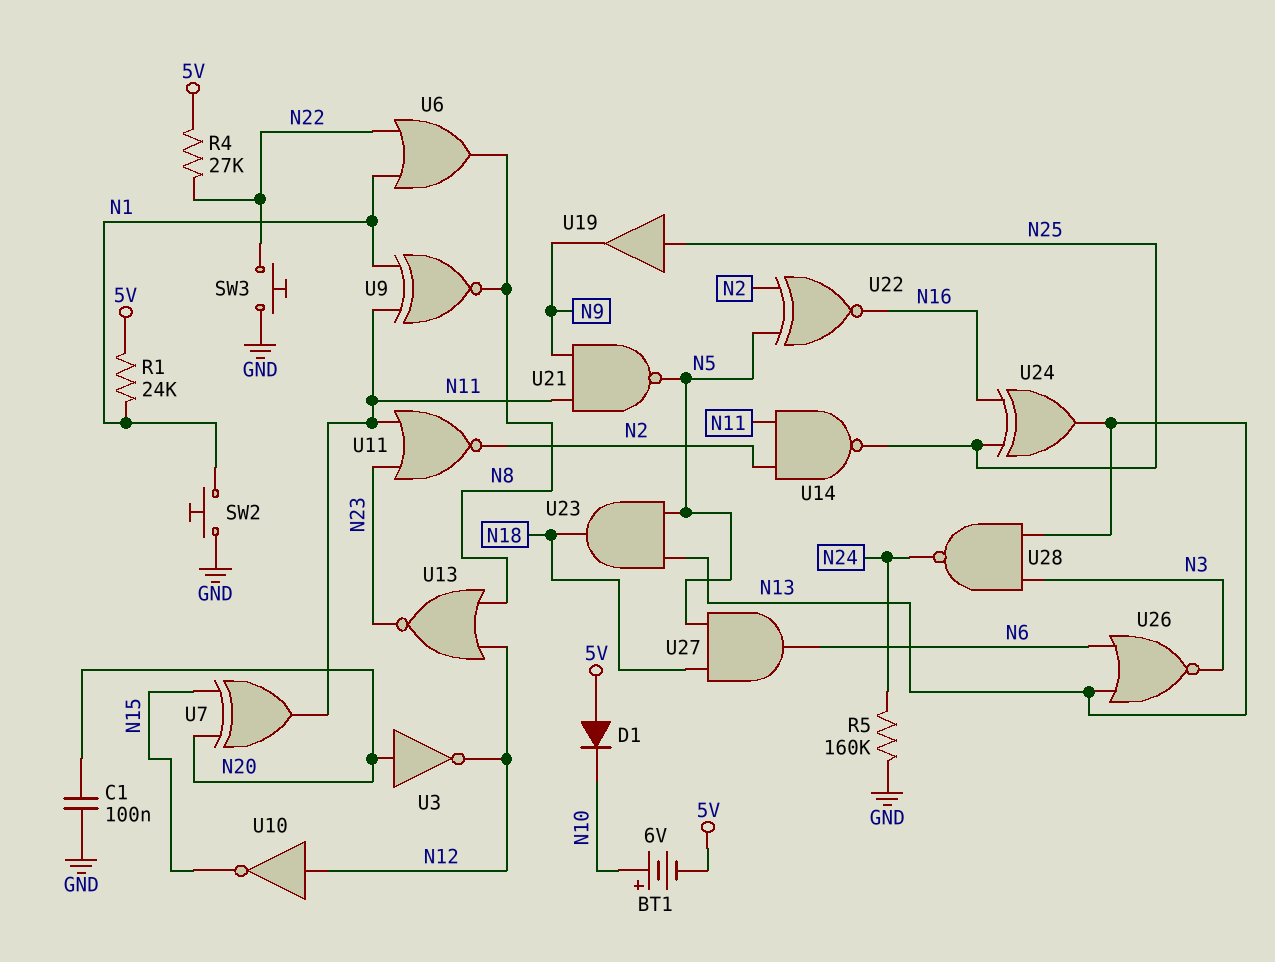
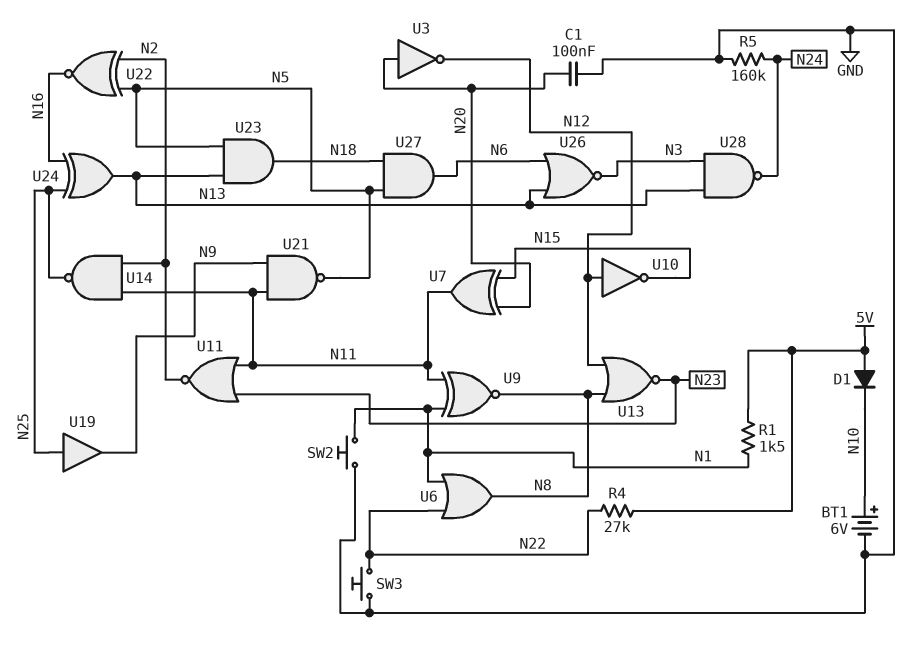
BT1: 6V (plus N10, minus 5V) -> 6V (plus N10, minus GND)
R1: 24k (5V, N1) -> 1.5k (5V, N1)

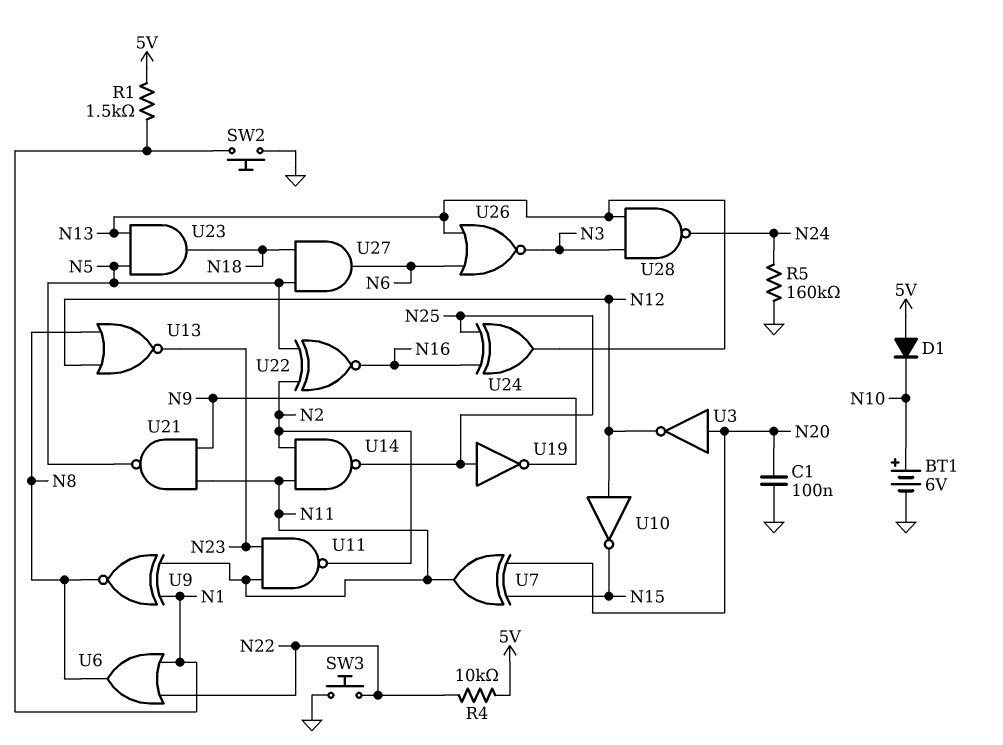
R4: 27k (5V, N22) -> 10k (5V, N22)
U11: NOR (in N11, in N23, out N2) -> NAND (in N11, in N23, out N2)
U19: buffer (in N25, out N9) -> NOT (in N25, out N9)

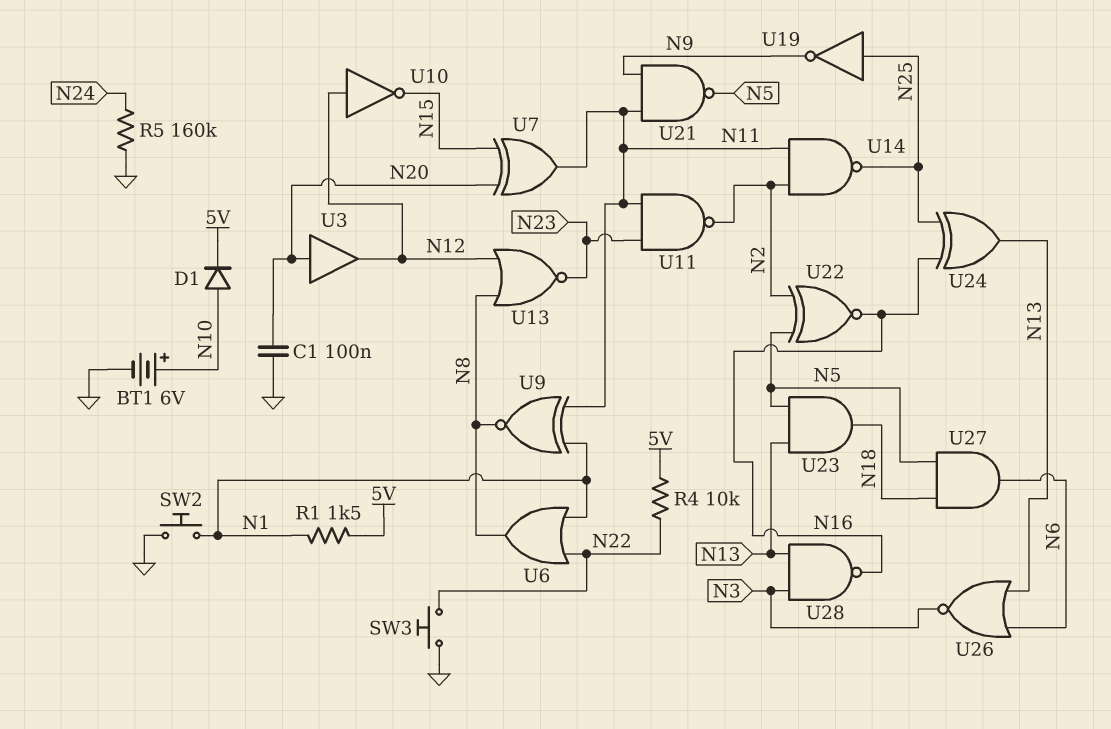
D1: diode (A 5V, K N10) -> diode (A N10, K 5V)
U3: NOT (in N20, out N12) -> buffer (in N20, out N12)
U28: NAND (in N3, in N13, out N24) -> NAND (in N3, in N13, out N16)

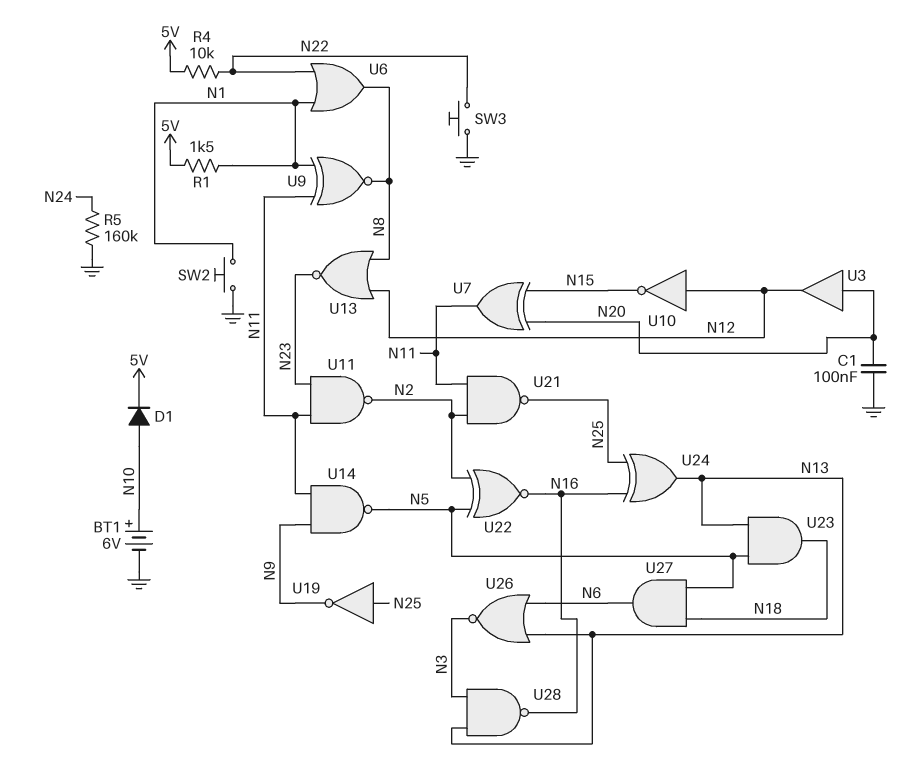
U14: NAND (in N2, in N11, out N25) -> NAND (in N9, in N11, out N5)
U21: NAND (in N9, in N11, out N5) -> NAND (in N2, in N11, out N25)

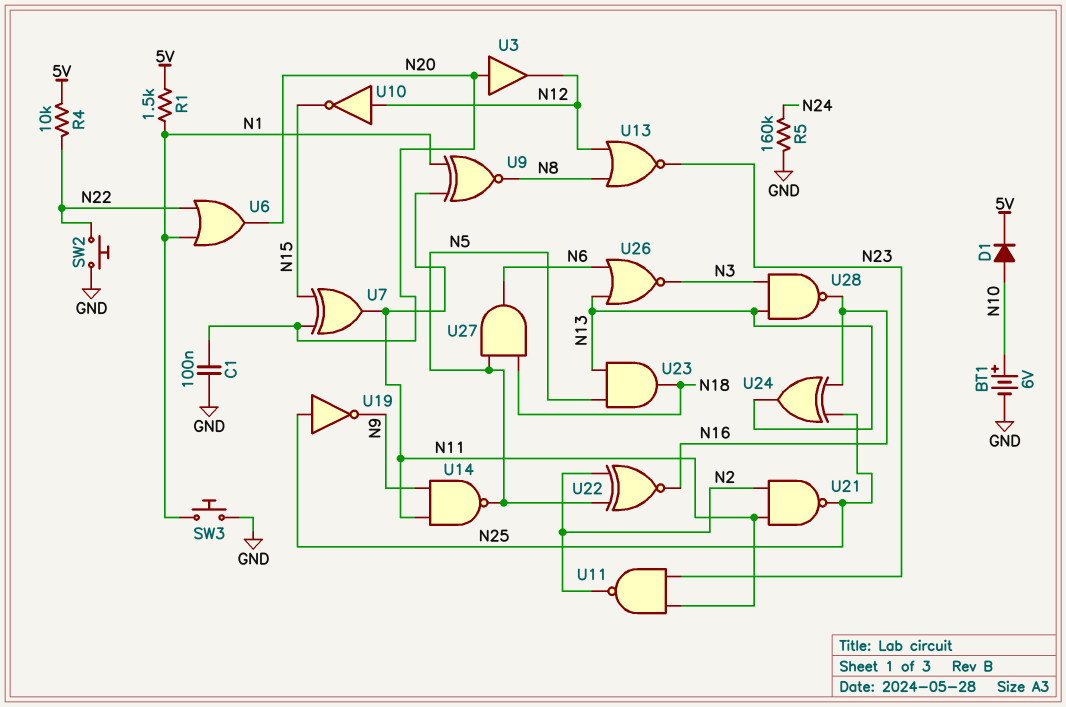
SW2: button (GND, N1) -> button (GND, N22)
SW3: button (GND, N22) -> button (GND, N1)
U6: OR (in N1, in N22, out N8) -> OR (in N1, in N22, out N20)

